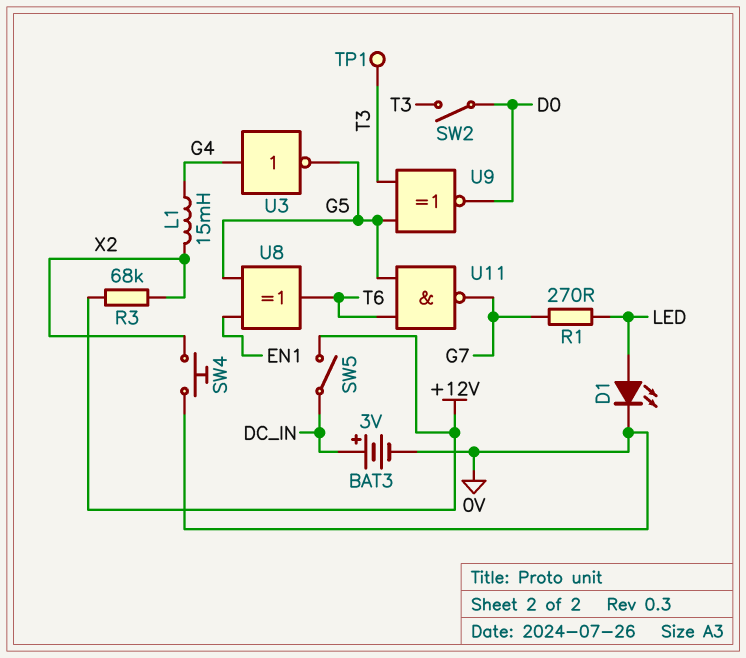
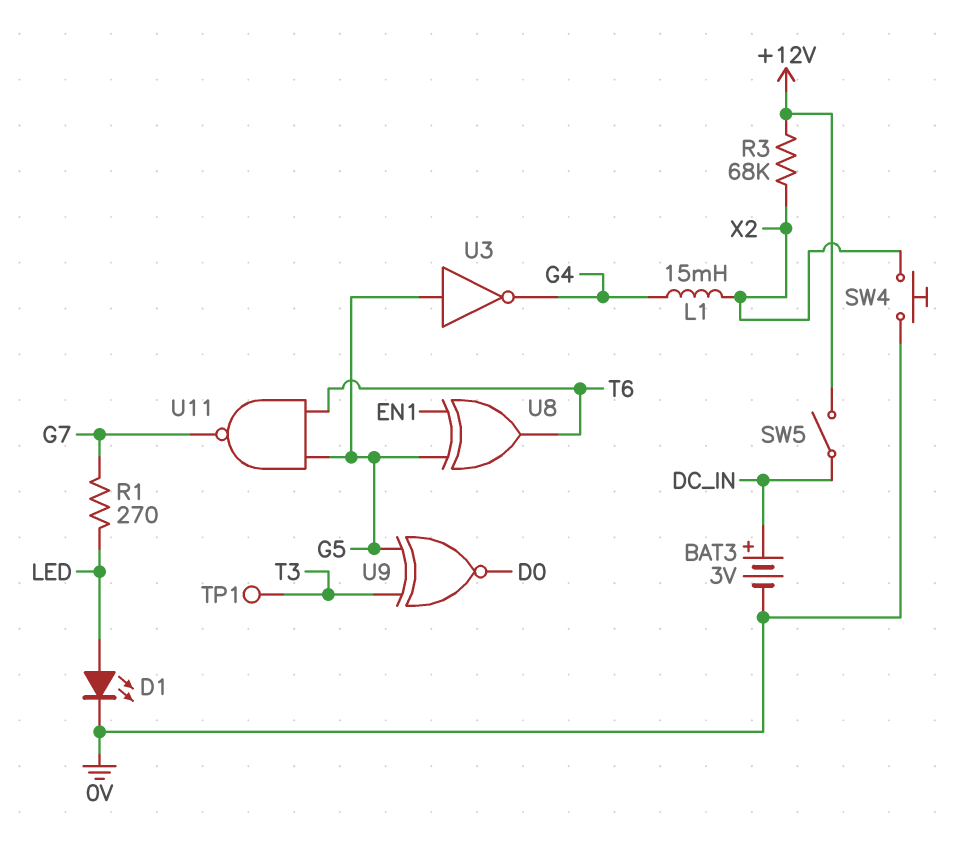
SW2: switch (D0, T3) -> none
U3: NOT (in G4, out G5) -> NOT (in G5, out G4)

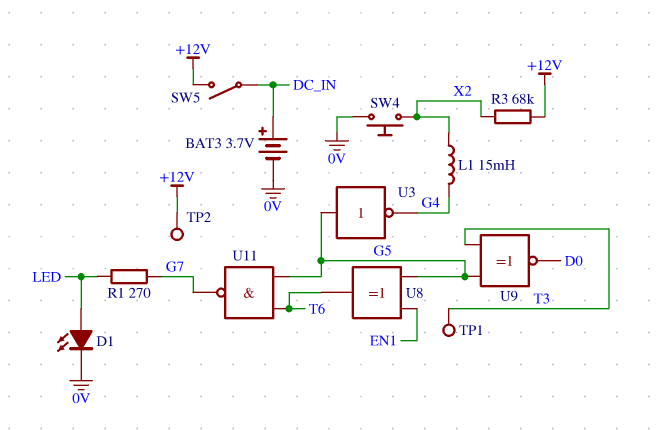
BAT3: 3V (plus DC_IN, minus 0V) -> 3.7V (plus DC_IN, minus 0V)
TP2: none -> test point (+12V)

